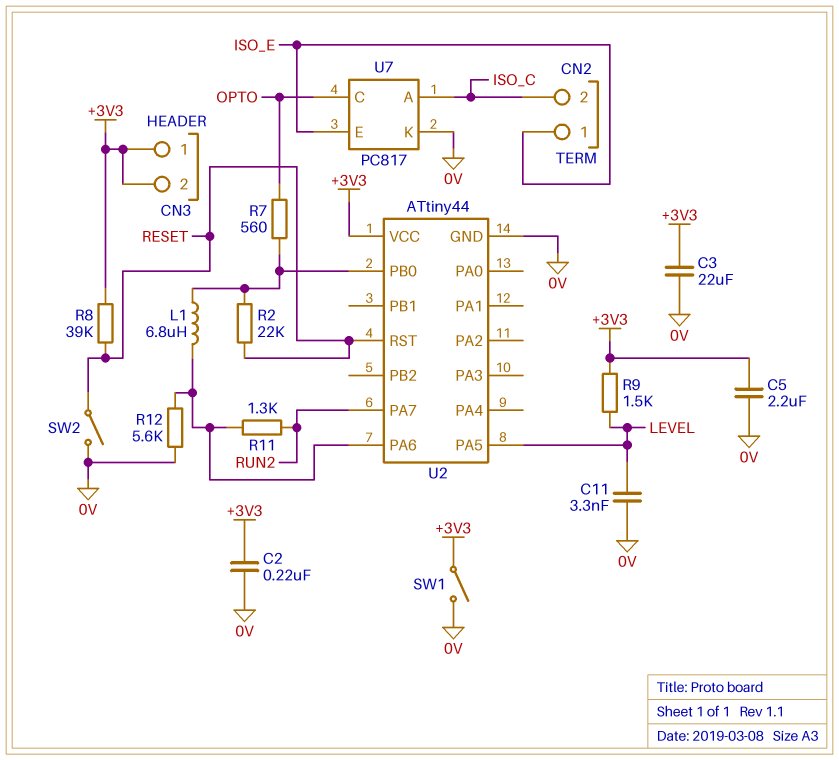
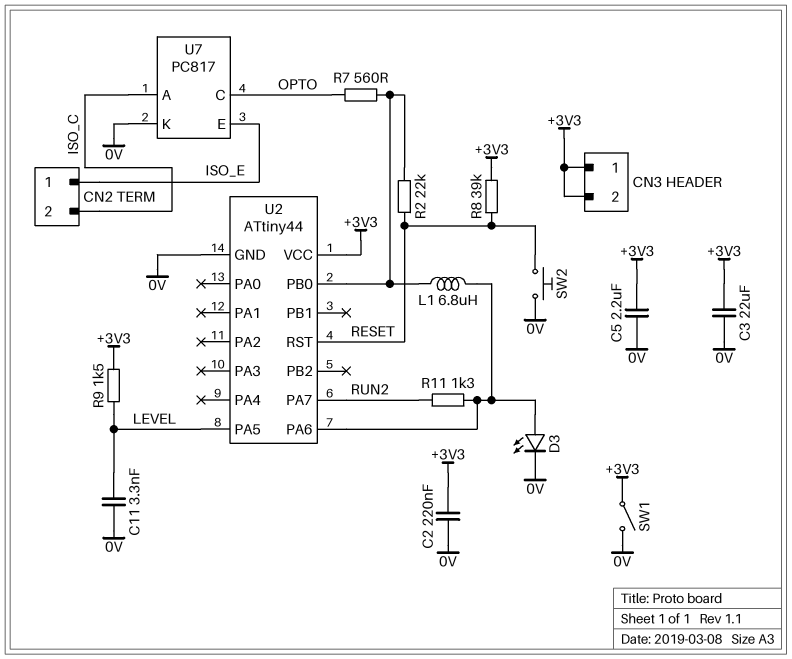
D3: none -> LED (A U2/PA6, K 0V)
R12: 5.6k (0V, U2/PA6) -> none
SW2: switch (0V, RESET) -> button (0V, RESET)

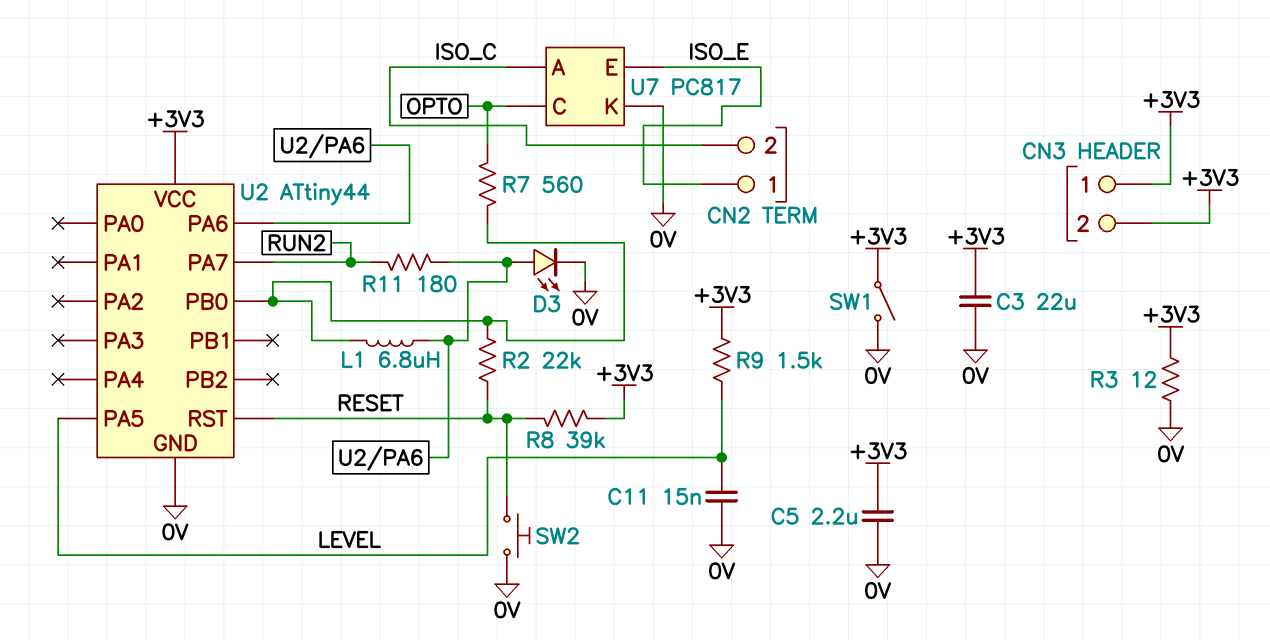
C2: 220nF (+3V3, 0V) -> none
C11: 3.3nF (0V, LEVEL) -> 15nF (0V, LEVEL)
R3: none -> 12 (+3V3, 0V)
R11: 1.3k (RUN2, U2/PA6) -> 180 (RUN2, U2/PA6)

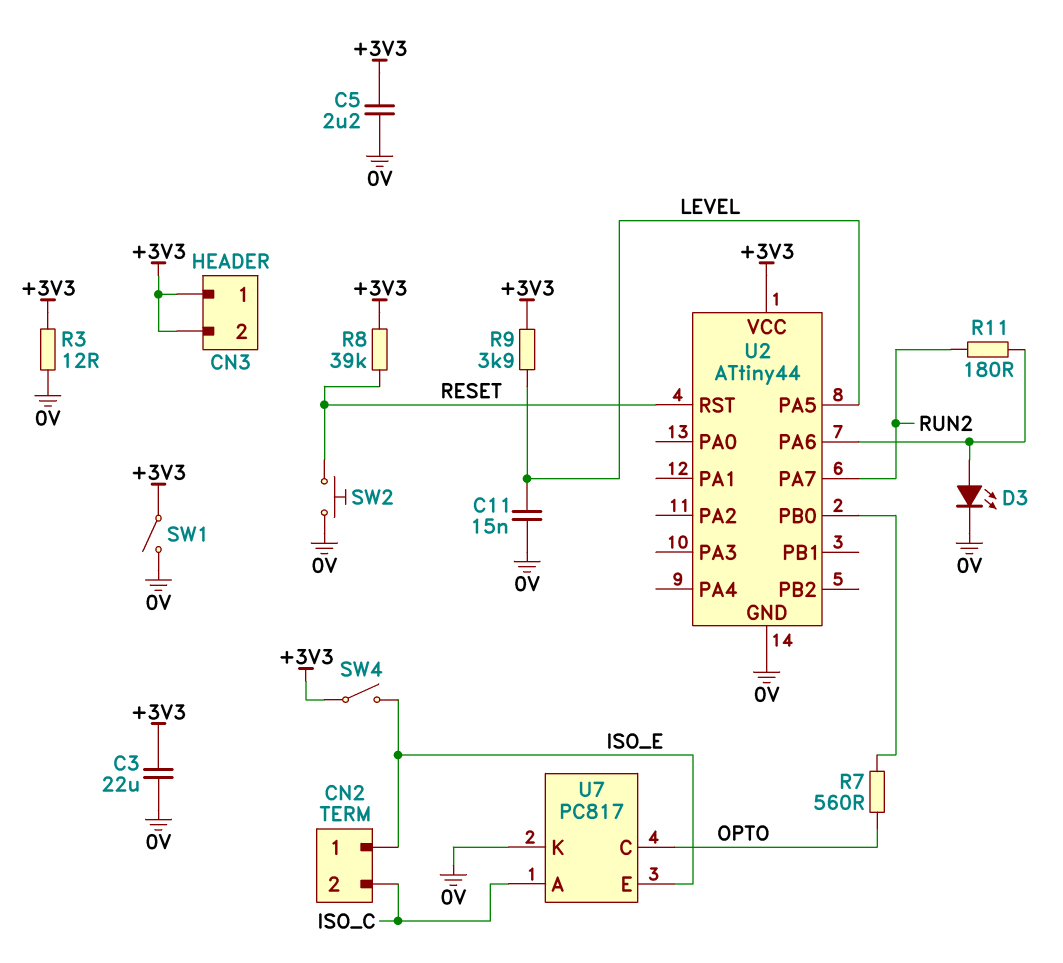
L1: 6.8uH (U2/PA6, U2/PB0) -> none
R2: 22k (RESET, U2/PB0) -> none
R9: 1.5k (+3V3, LEVEL) -> 3.9k (+3V3, LEVEL)
SW4: none -> switch (+3V3, ISO_E)

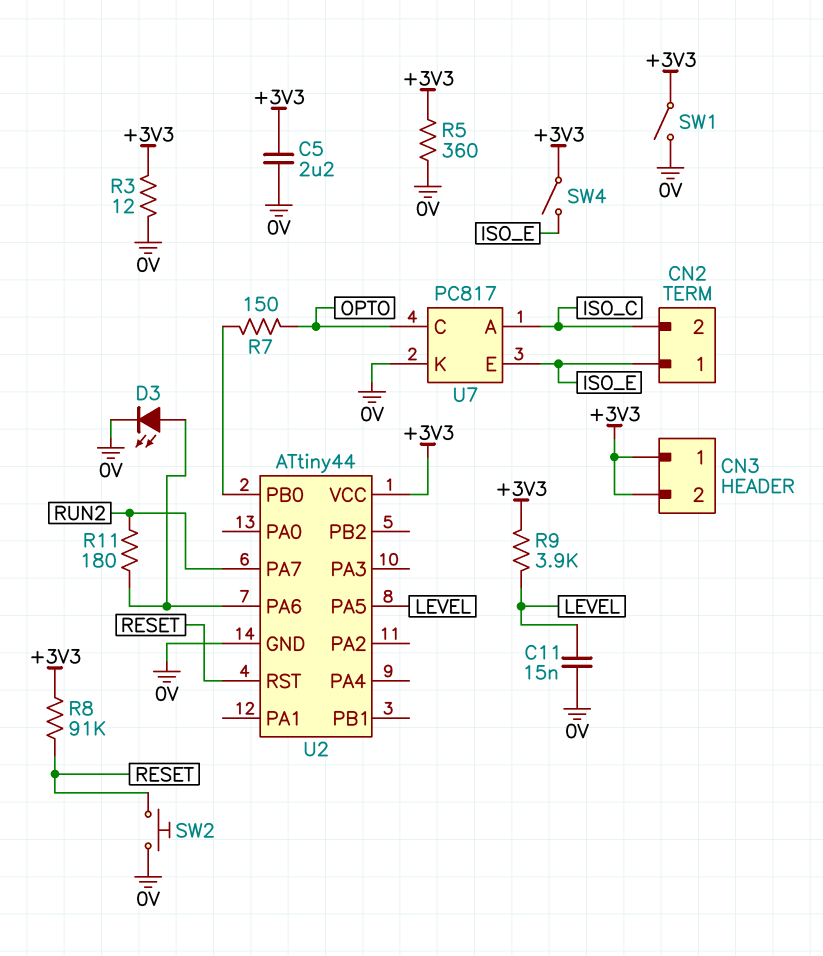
C3: 22uF (+3V3, 0V) -> none
R5: none -> 360 (+3V3, 0V)
R7: 560 (OPTO, U2/PB0) -> 150 (OPTO, U2/PB0)
R8: 39k (+3V3, RESET) -> 91k (+3V3, RESET)

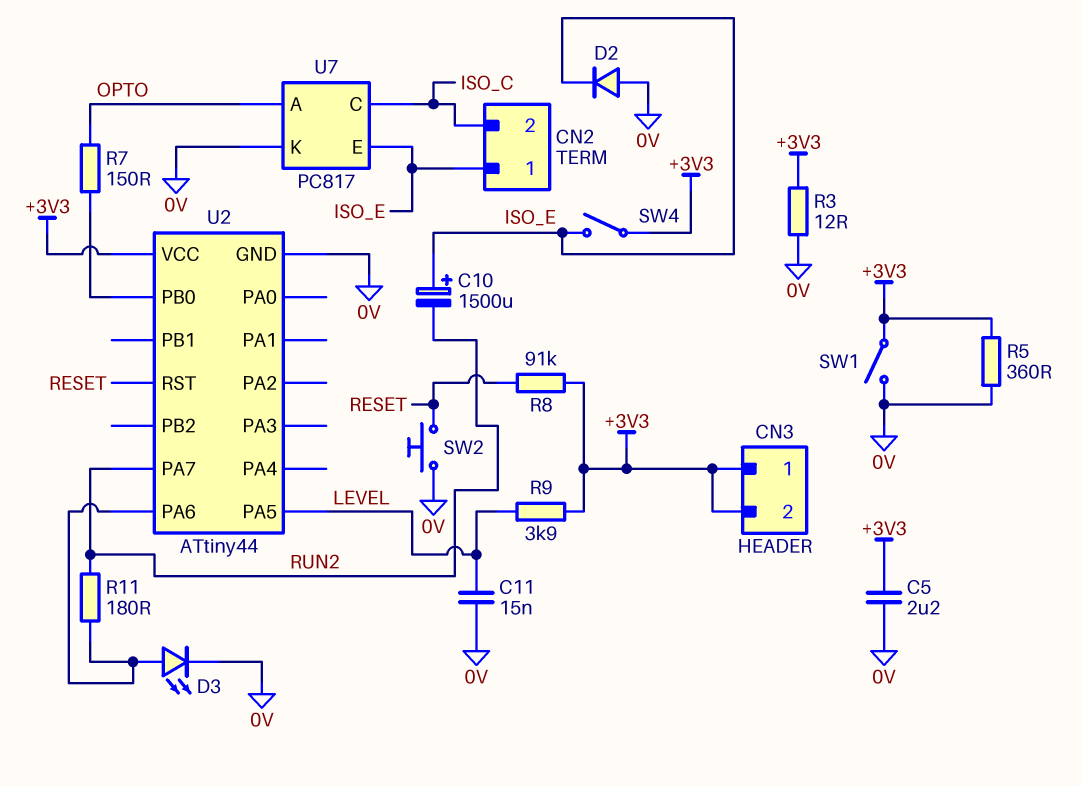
C10: none -> 1500uF (plus ISO_E, minus RUN2)
D2: none -> diode (A 0V, K ISO_E)
U7 pin A: ISO_C -> OPTO
U7 pin C: OPTO -> ISO_C

